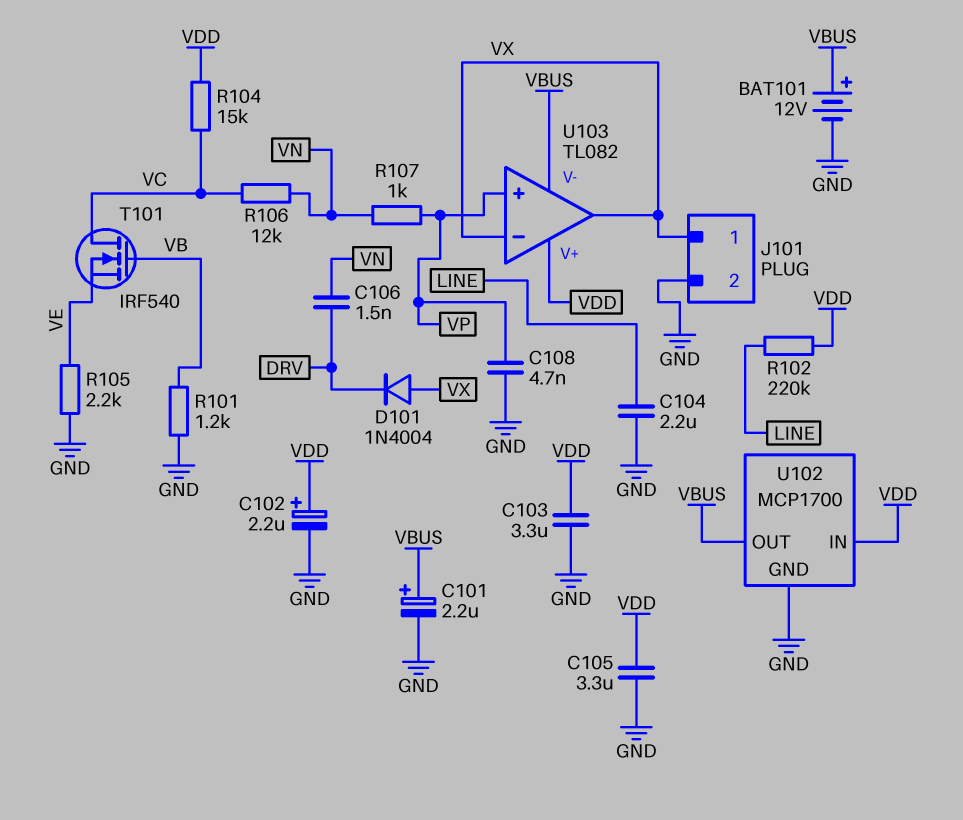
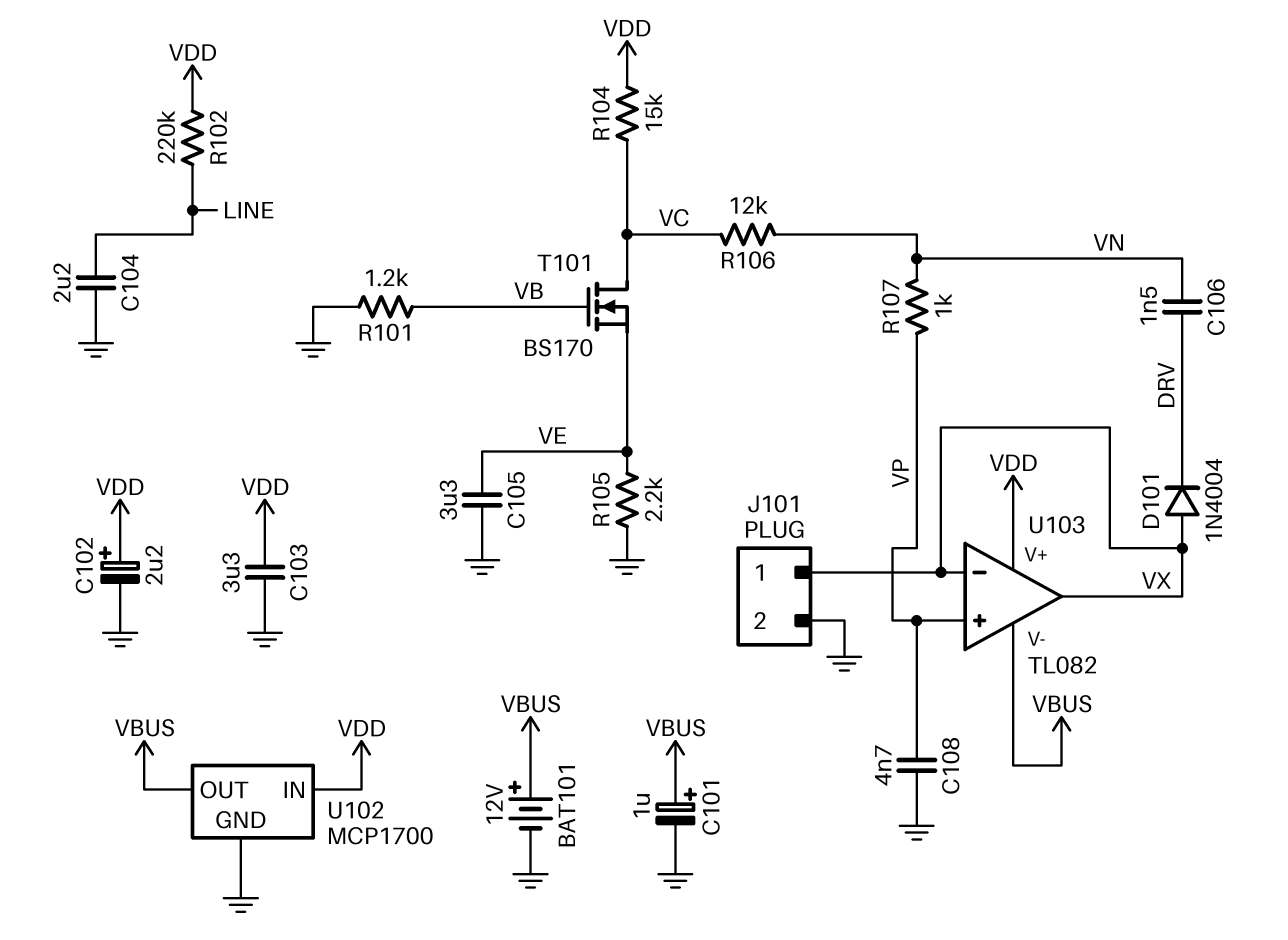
C101: 2.2uF (plus VBUS, minus GND) -> 1uF (plus VBUS, minus GND)
C105: 3.3uF (GND, VDD) -> 3.3uF (GND, VE)
T101: NMOS IRF540 (G VB, D VC, S VE) -> NMOS BS170 (G VB, D VC, S VE)

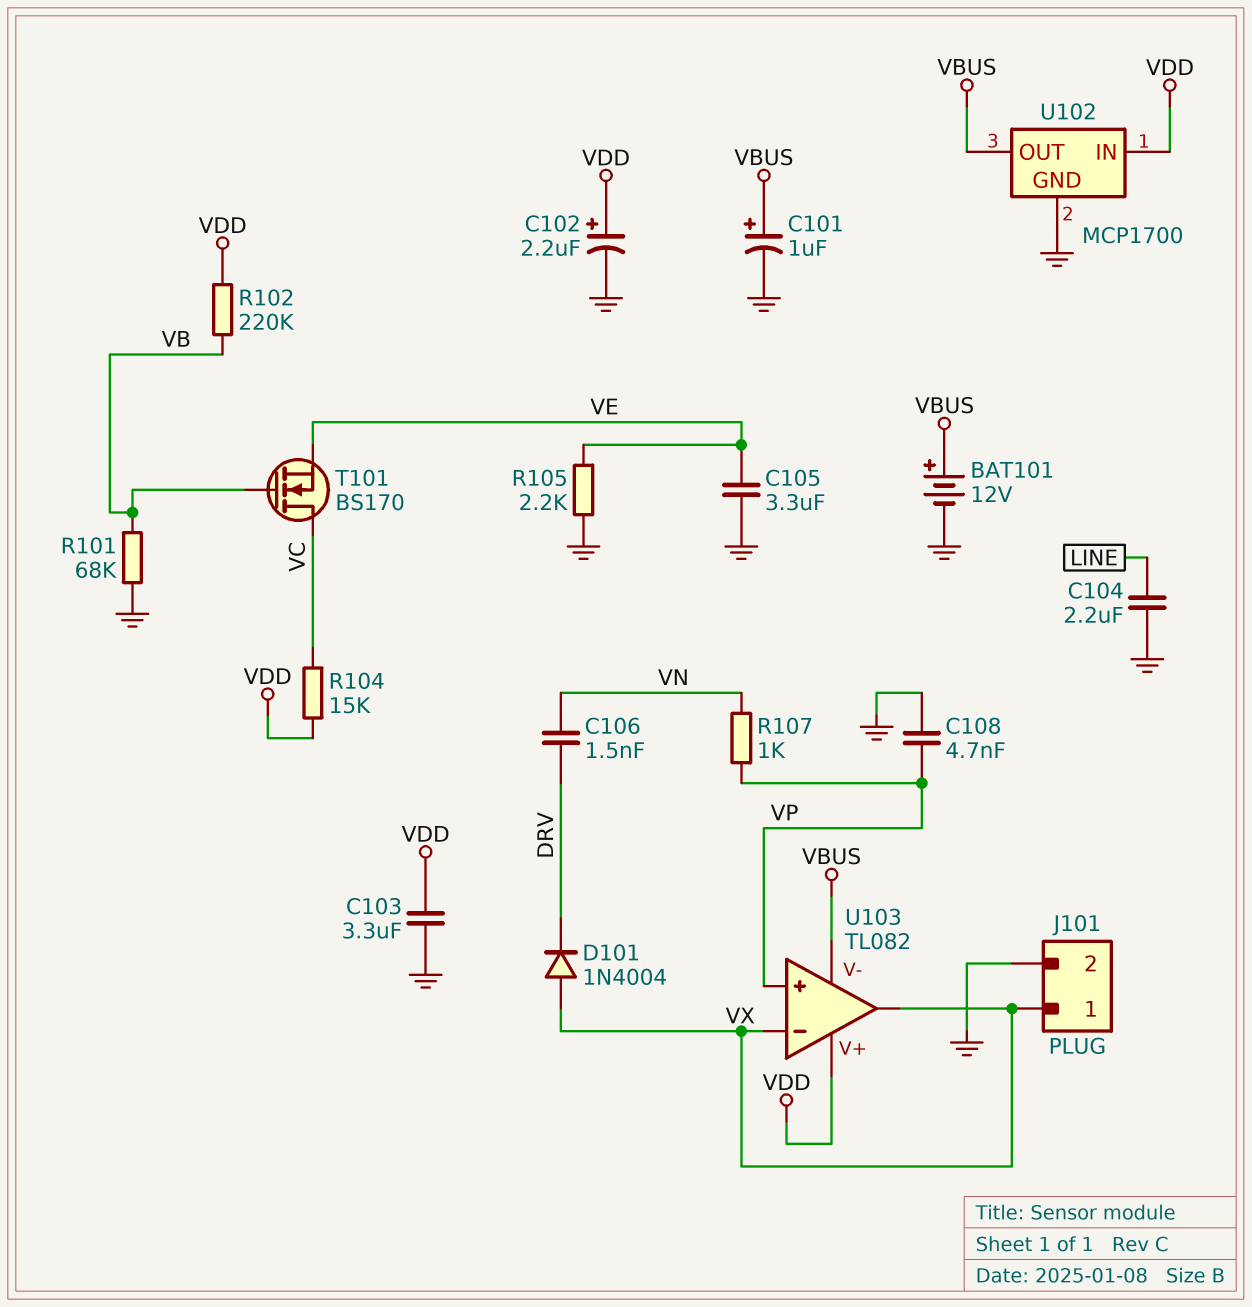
R101: 1.2k (GND, VB) -> 68k (GND, VB)
R102: 220k (LINE, VDD) -> 220k (VB, VDD)
R106: 12k (VC, VN) -> none

